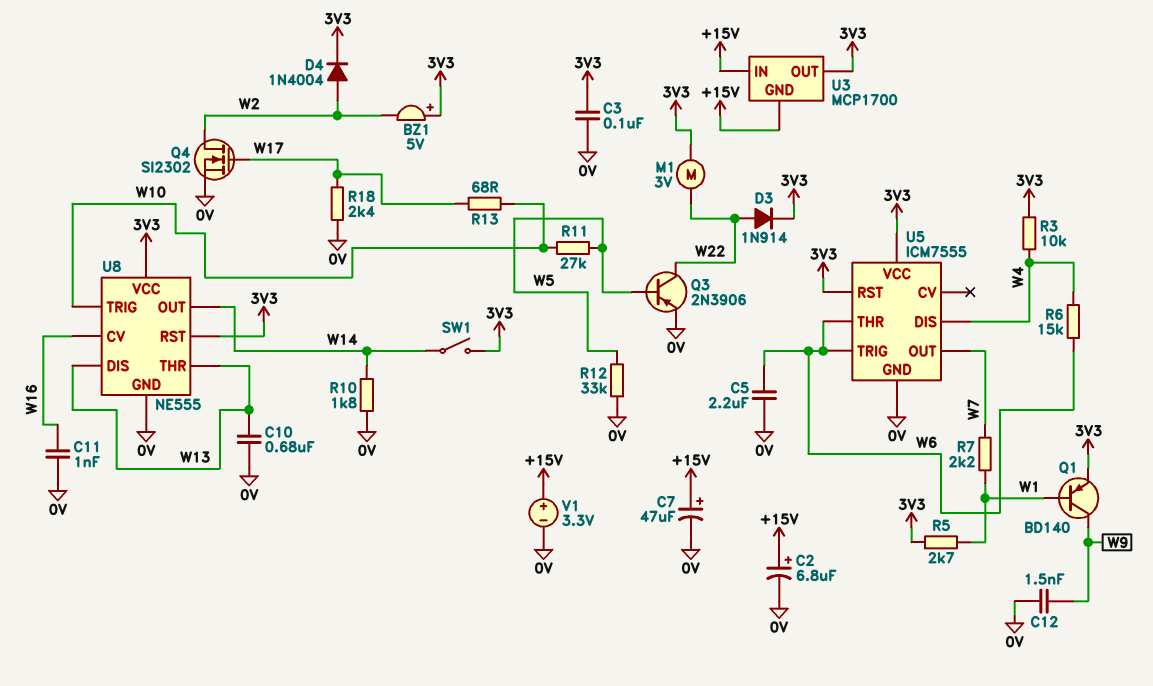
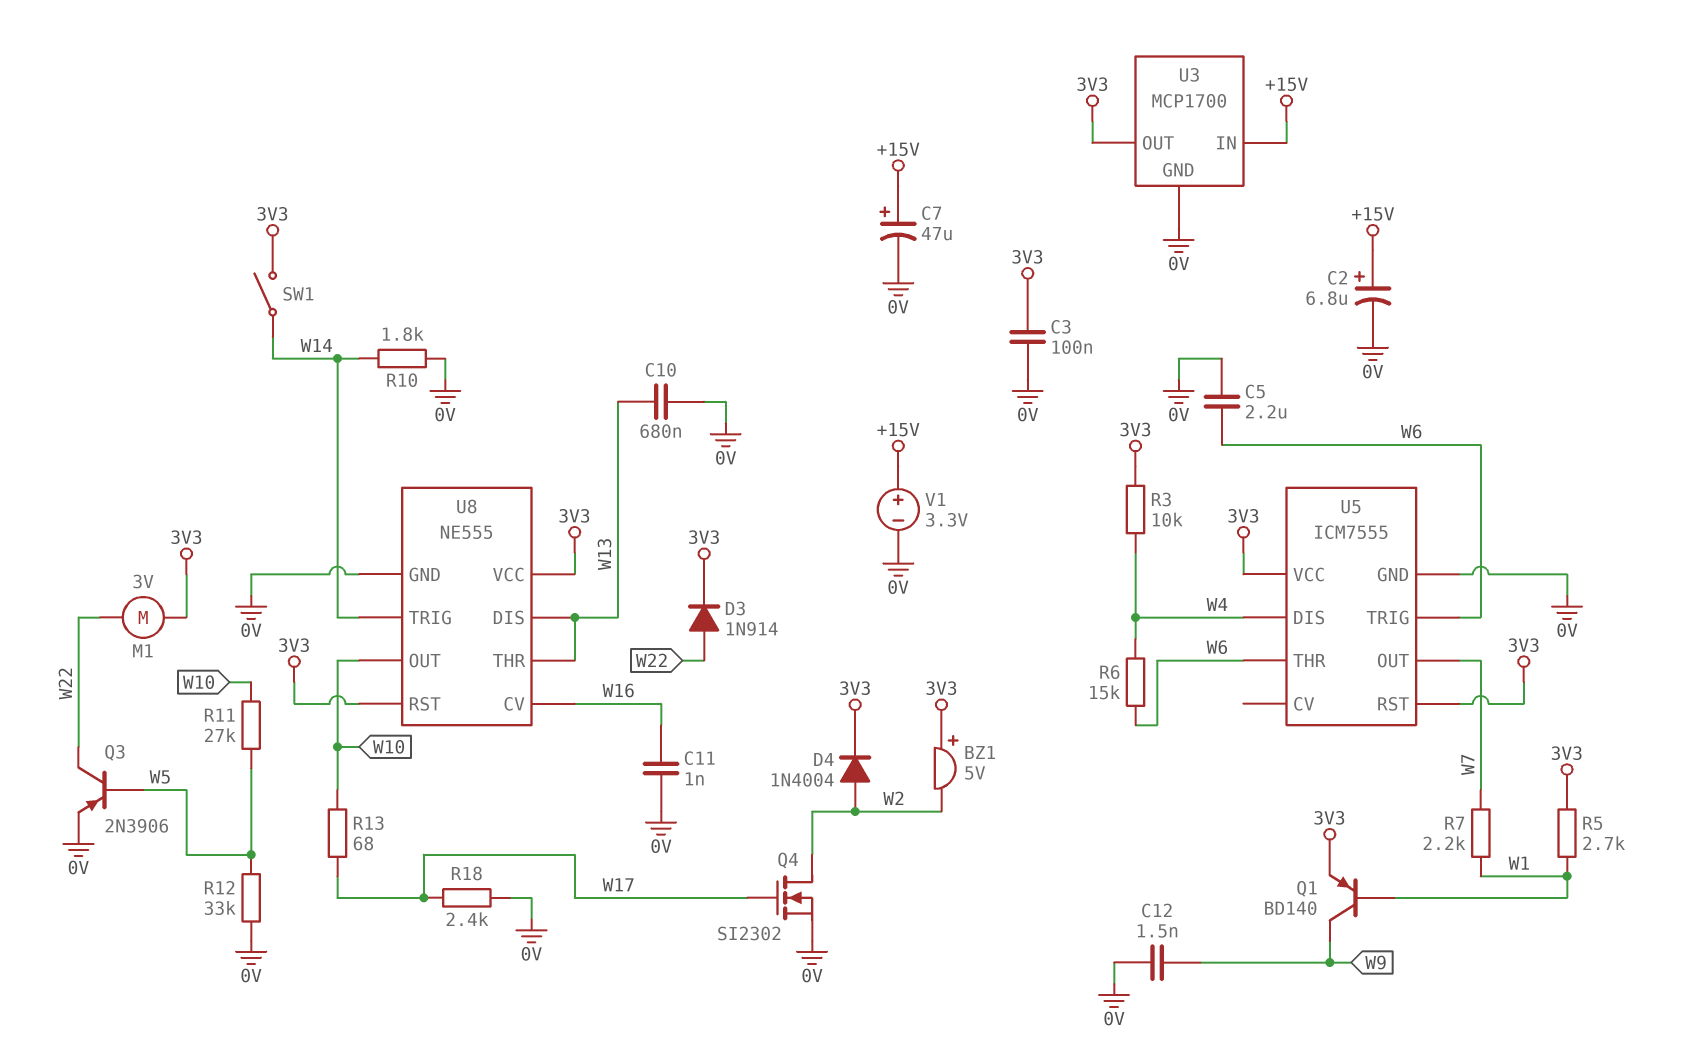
U3 pin GND: +15V -> 0V
U8 pin OUT: W14 -> W10
U8 pin TRIG: W10 -> W14

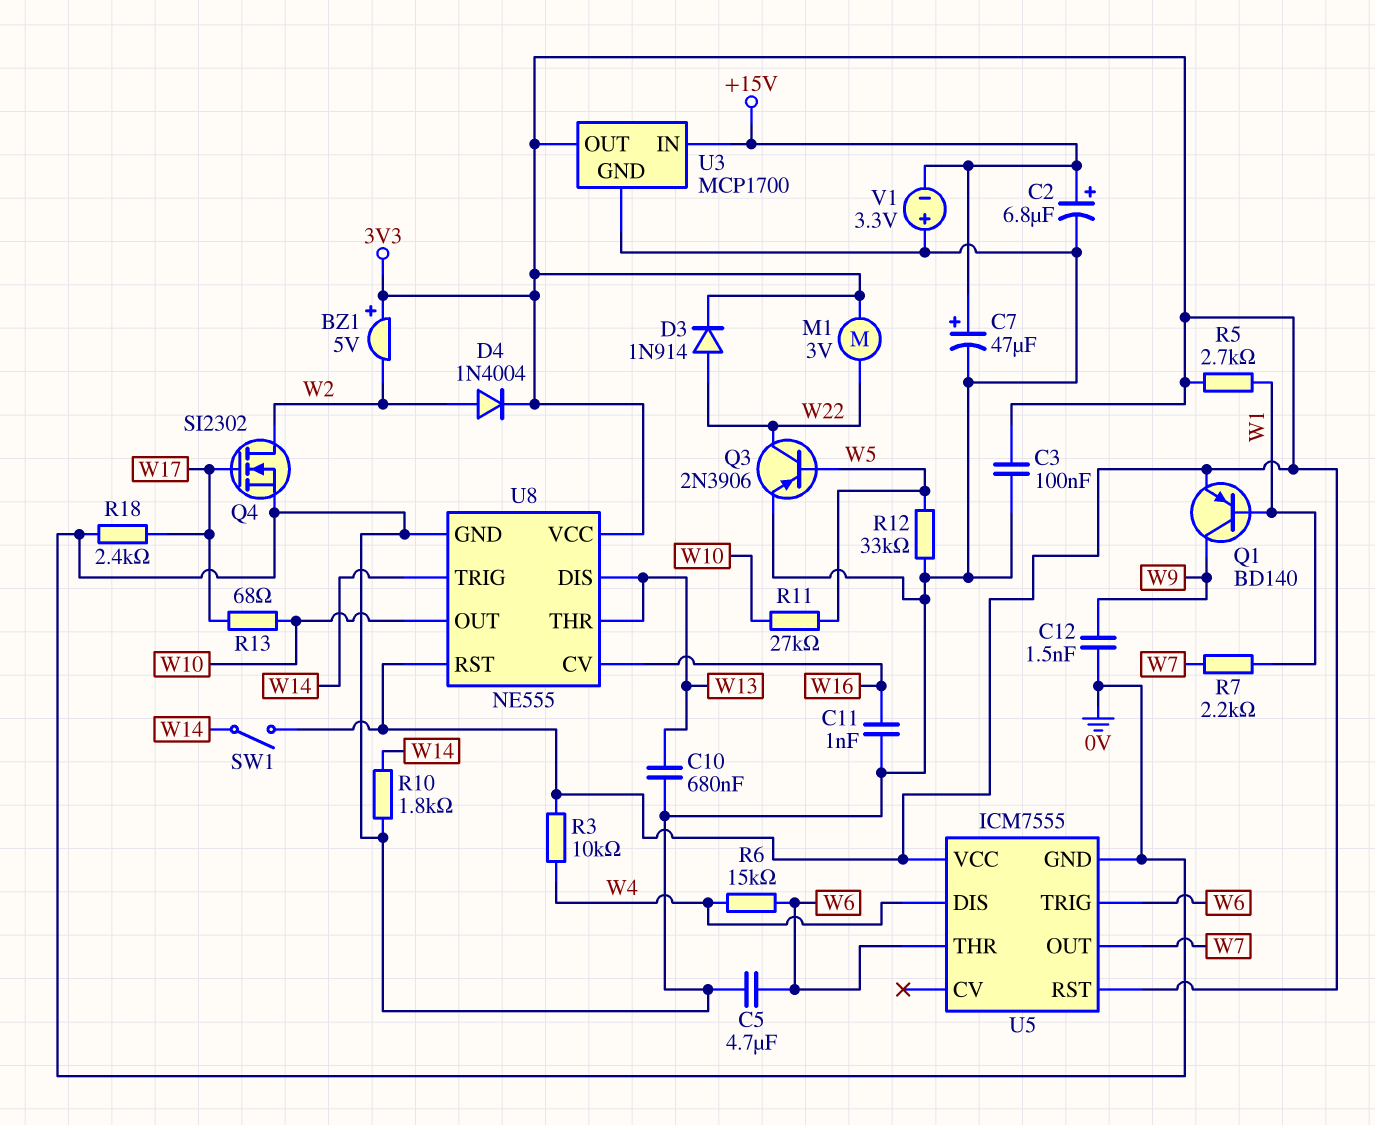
C5: 2.2uF (0V, W6) -> 4.7uF (0V, W6)
V1: 3.3V (plus +15V, minus 0V) -> 3.3V (plus 0V, minus +15V)

